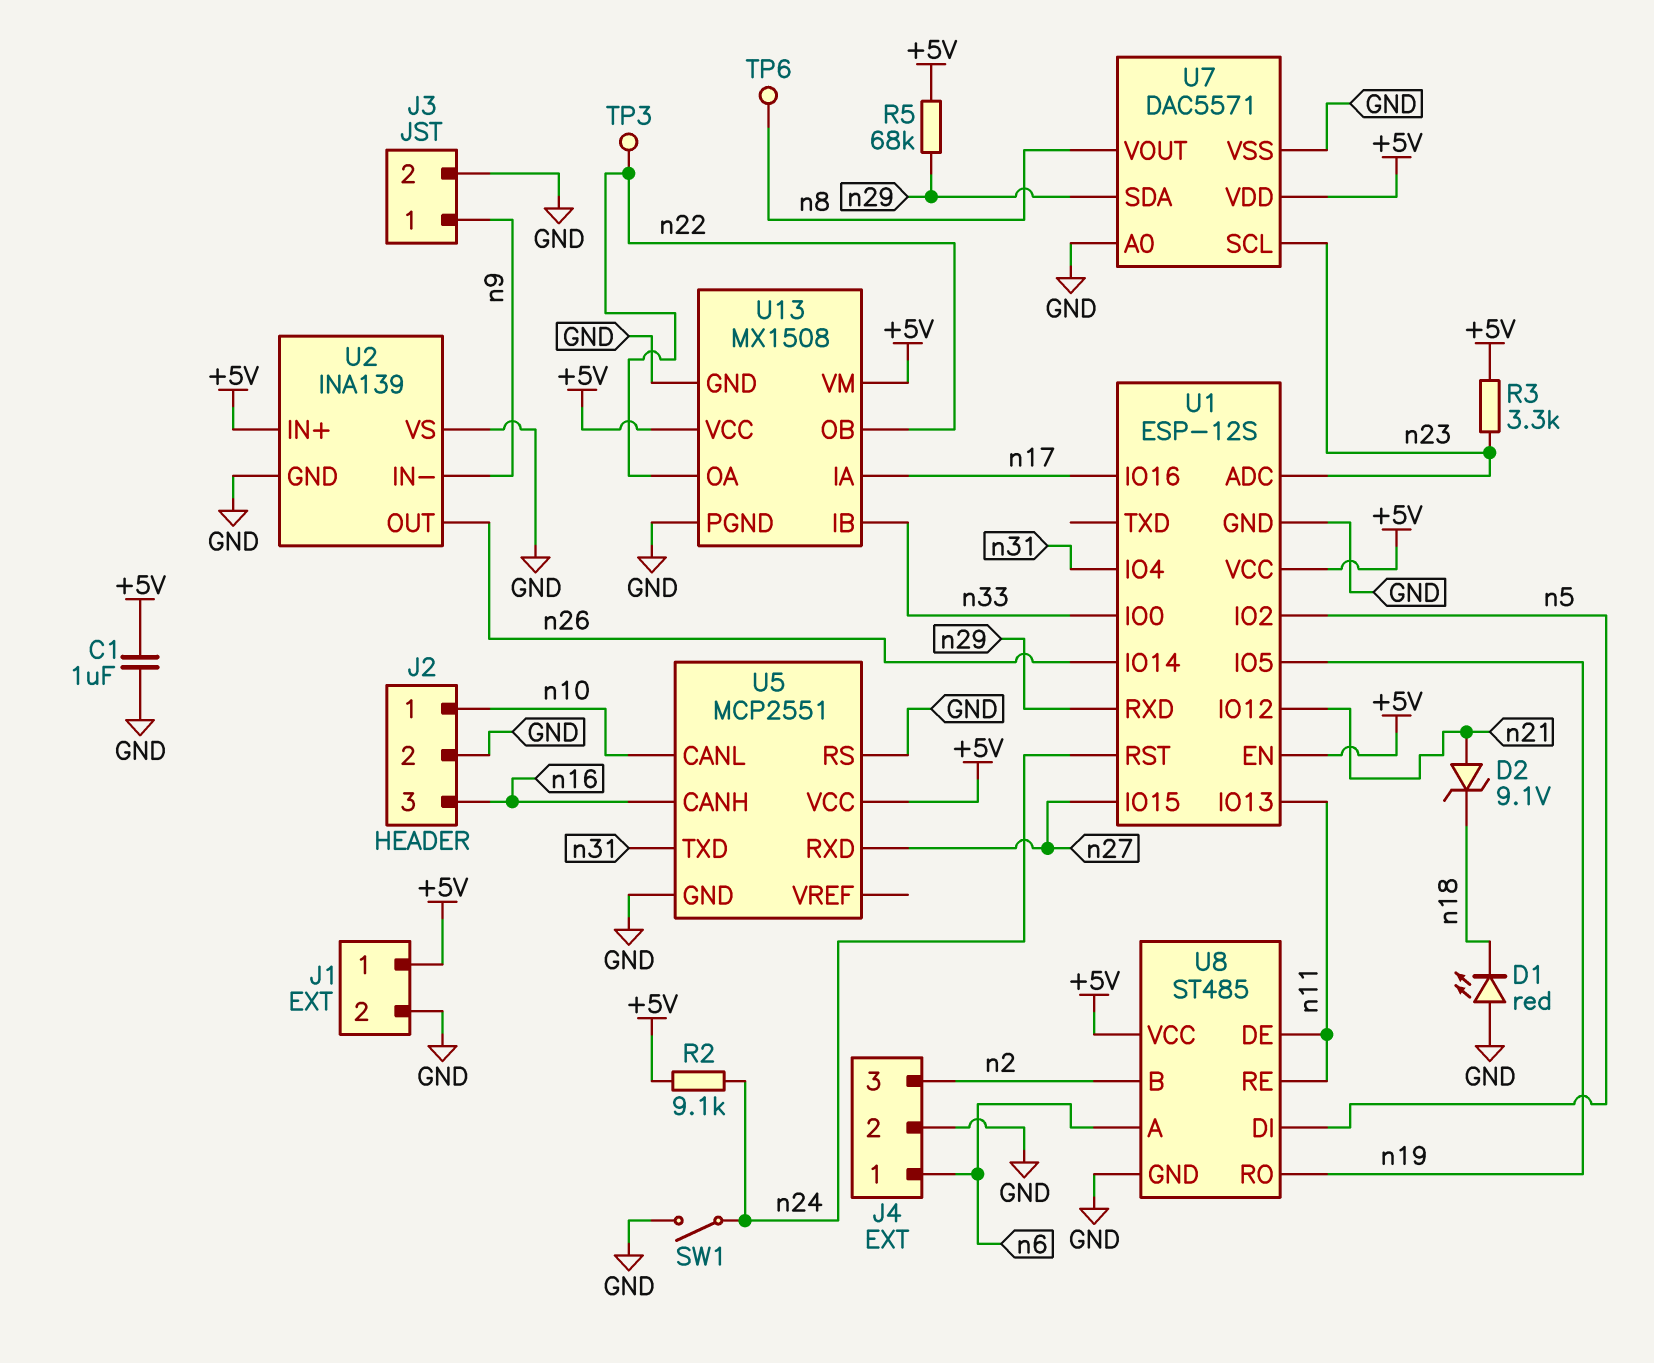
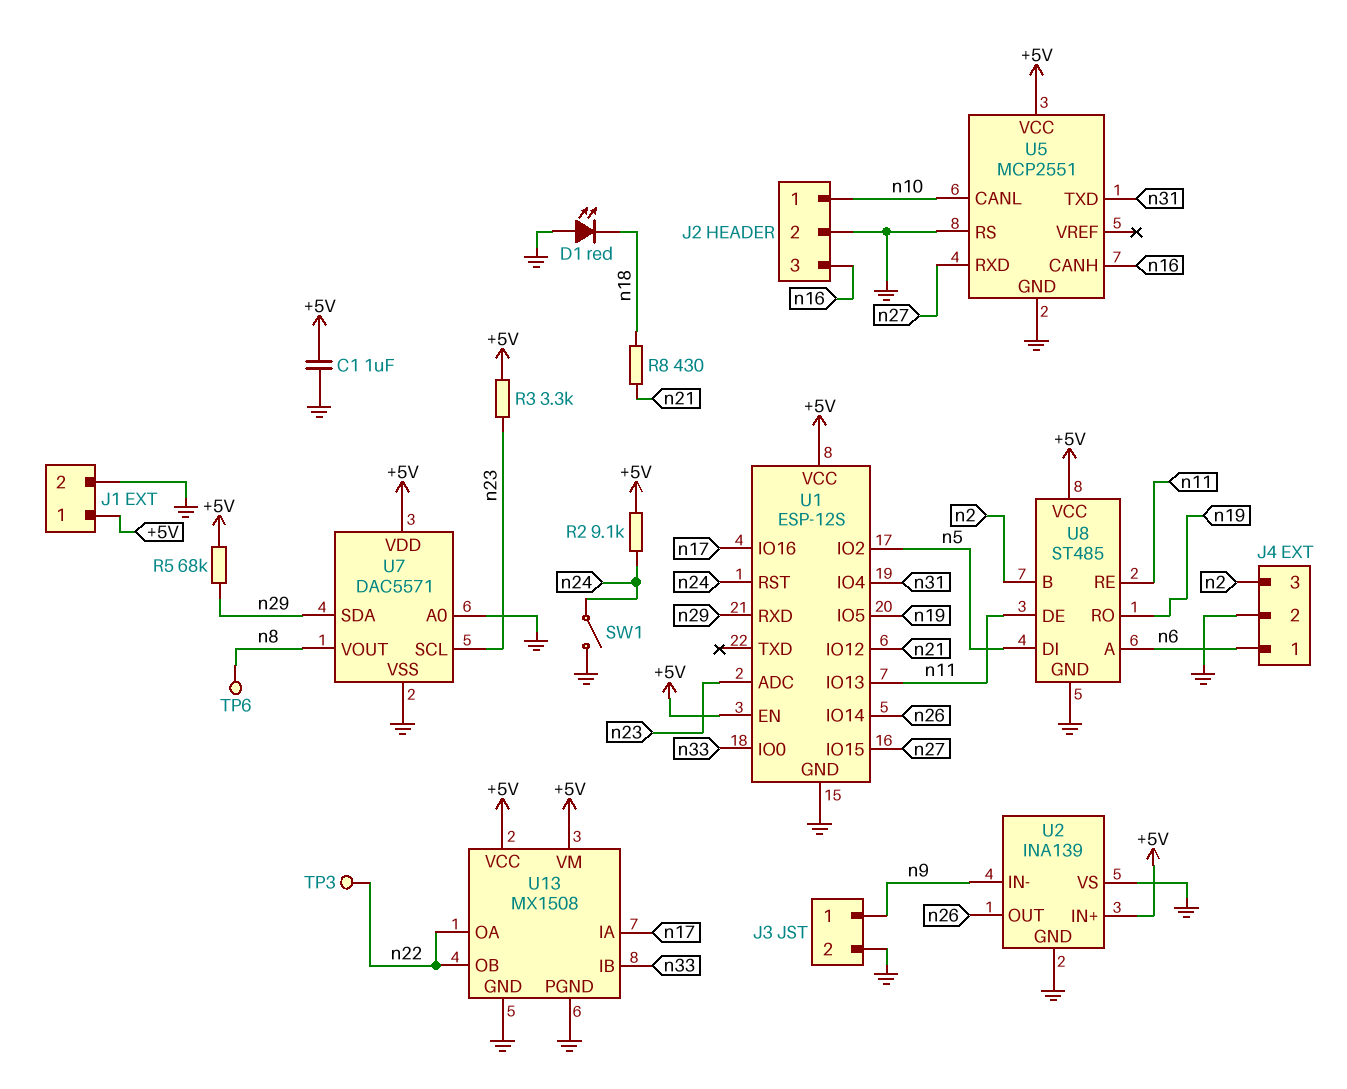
D2: zener 9.1V (A n21, K n18) -> none
R8: none -> 430 (n18, n21)

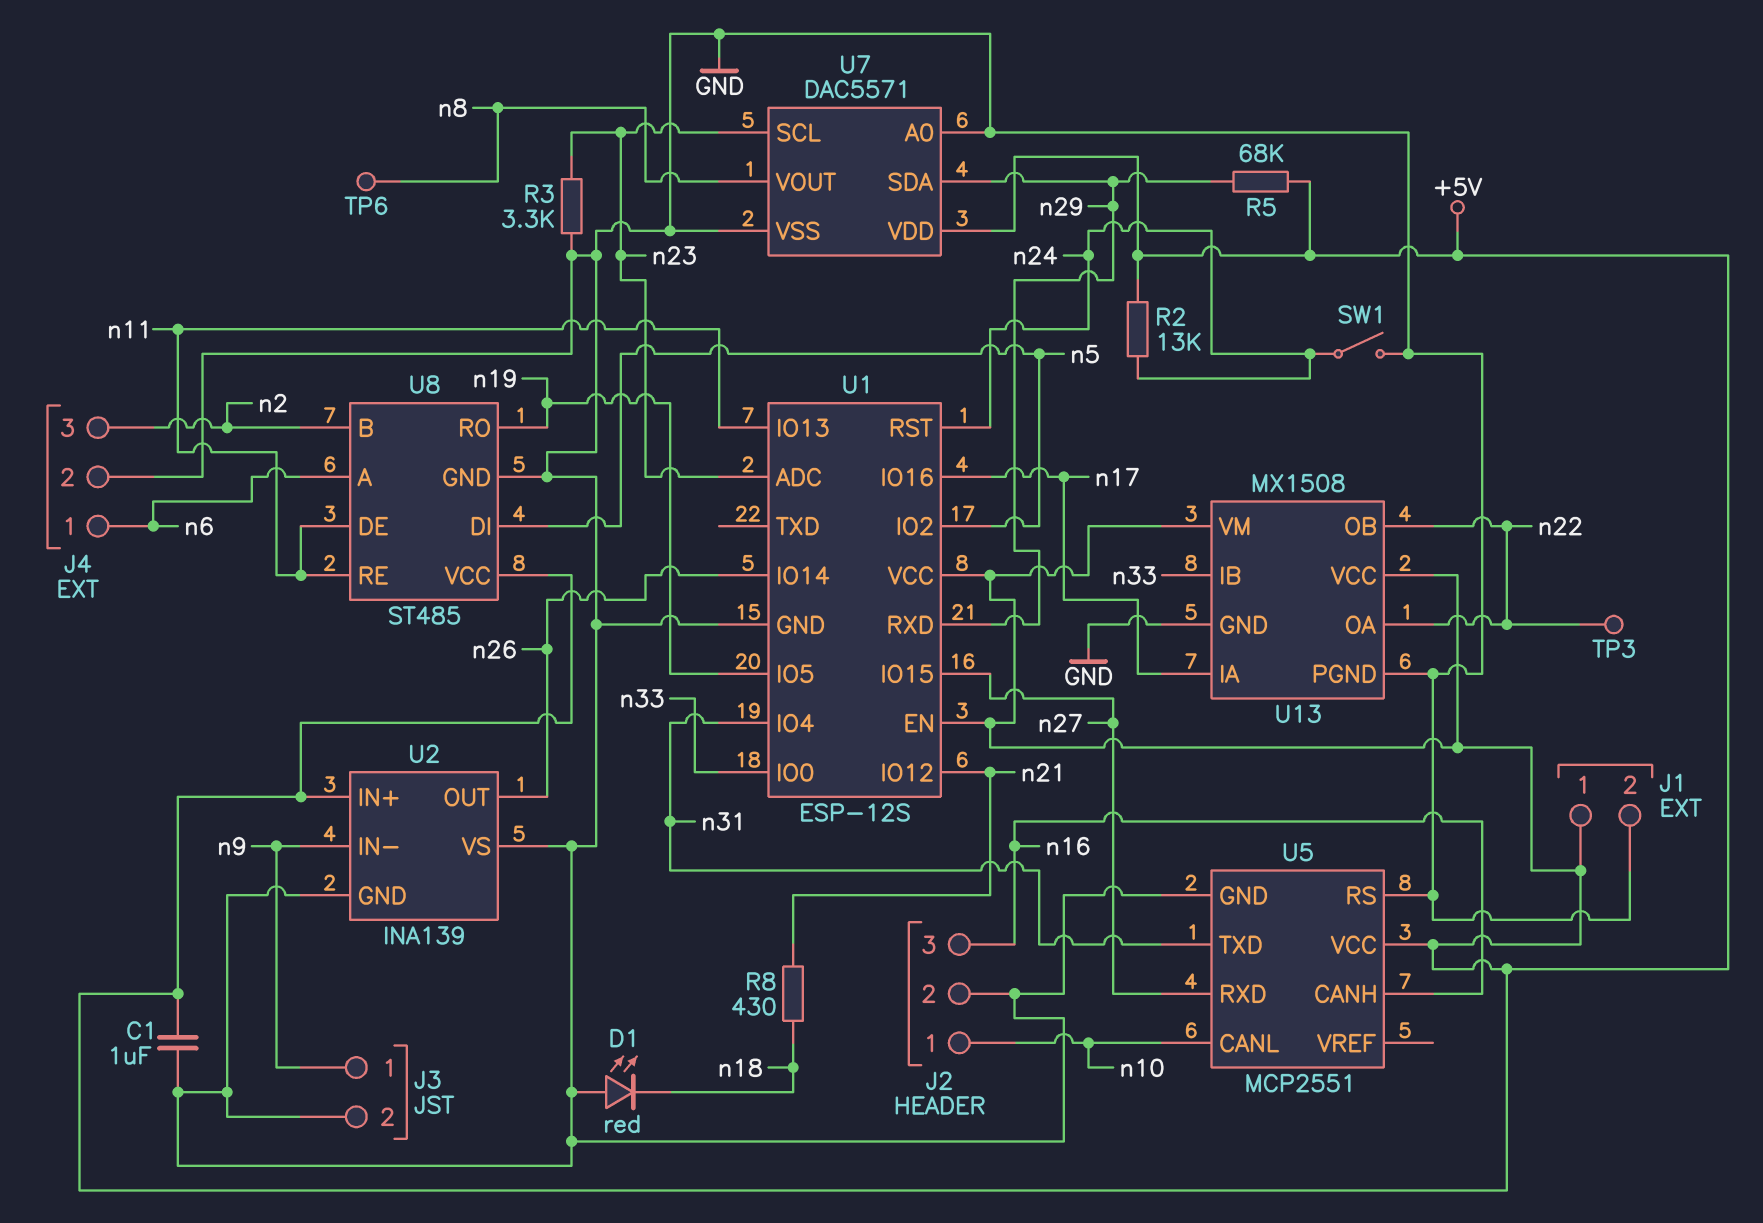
R2: 9.1k (+5V, n24) -> 13k (+5V, n24)
R3: 3.3k (+5V, n23) -> 3.3k (GND, n23)

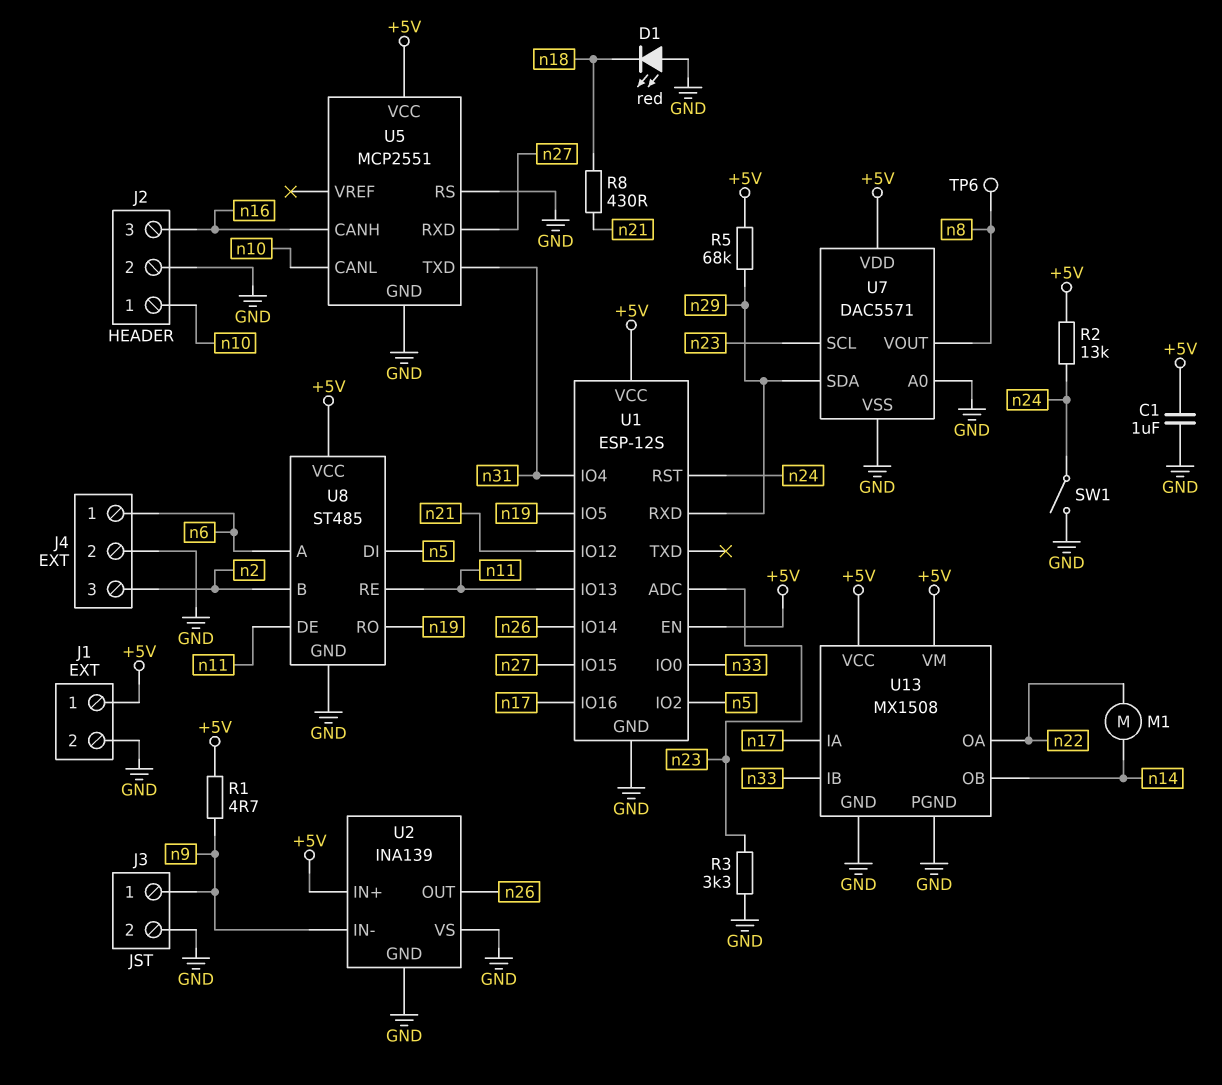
M1: none -> motor (n14, n22)
R1: none -> 4.7 (+5V, n9)
TP3: test point (n22) -> none
U13 pin OB: n22 -> n14

